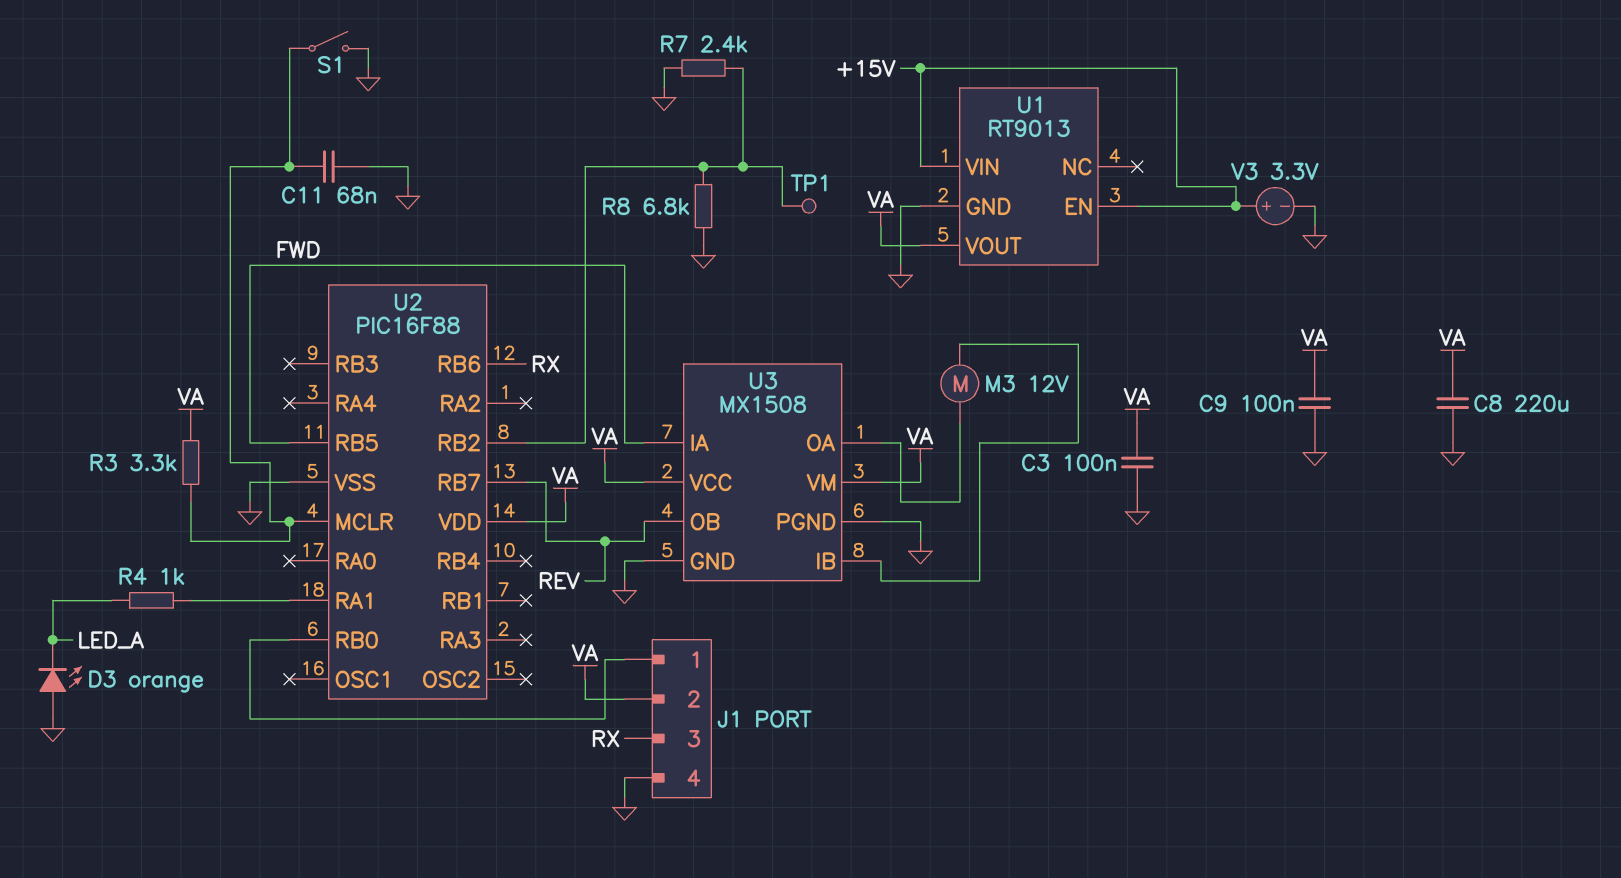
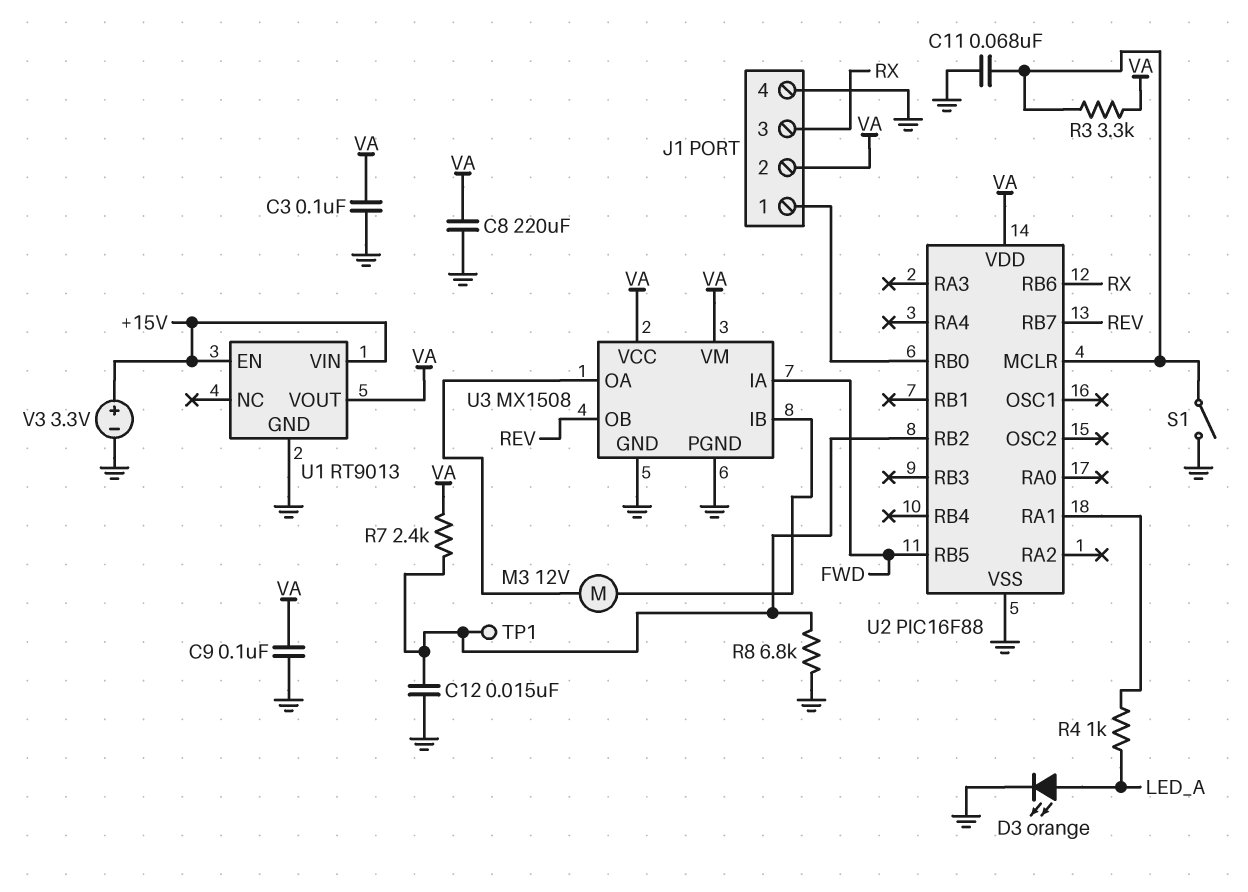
C12: none -> 15nF (GND, U2/RB2)
D3: LED orange (A GND, K LED_A) -> LED orange (A LED_A, K GND)
R7: 2.4k (GND, U2/RB2) -> 2.4k (U2/RB2, VA)

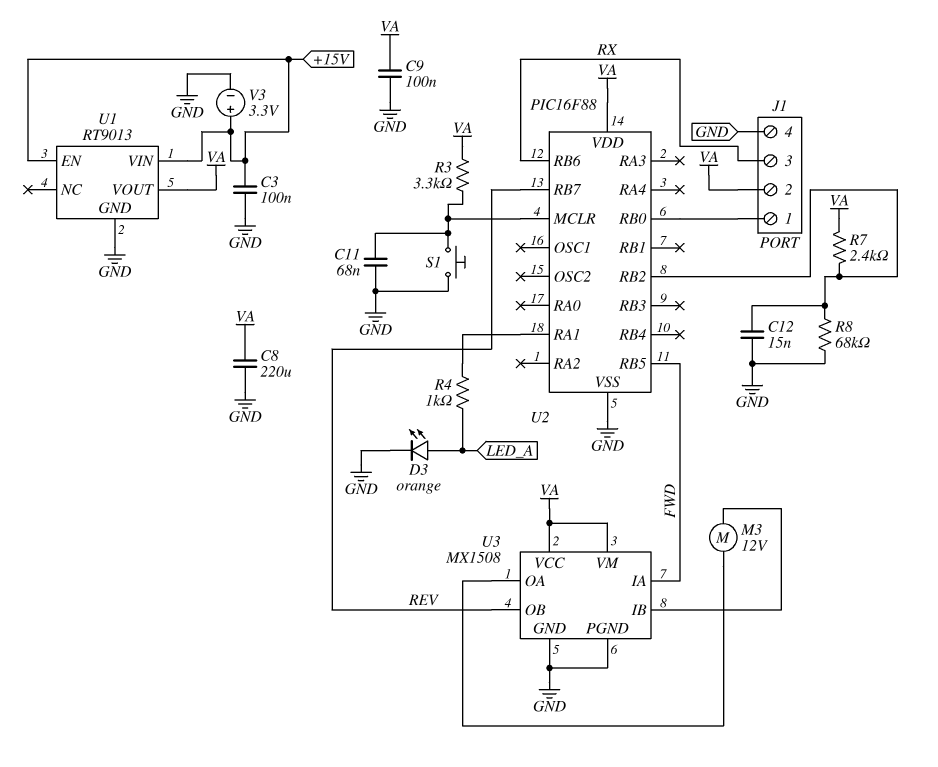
C3: 100nF (GND, VA) -> 100nF (+15V, GND)
R8: 6.8k (GND, U2/RB2) -> 68k (GND, U2/RB2)
S1: switch (GND, U2/MCLR) -> button (GND, U2/MCLR)
TP1: test point (U2/RB2) -> none

